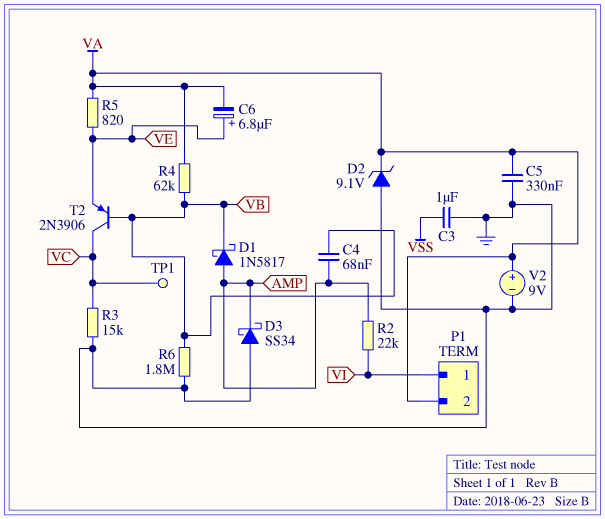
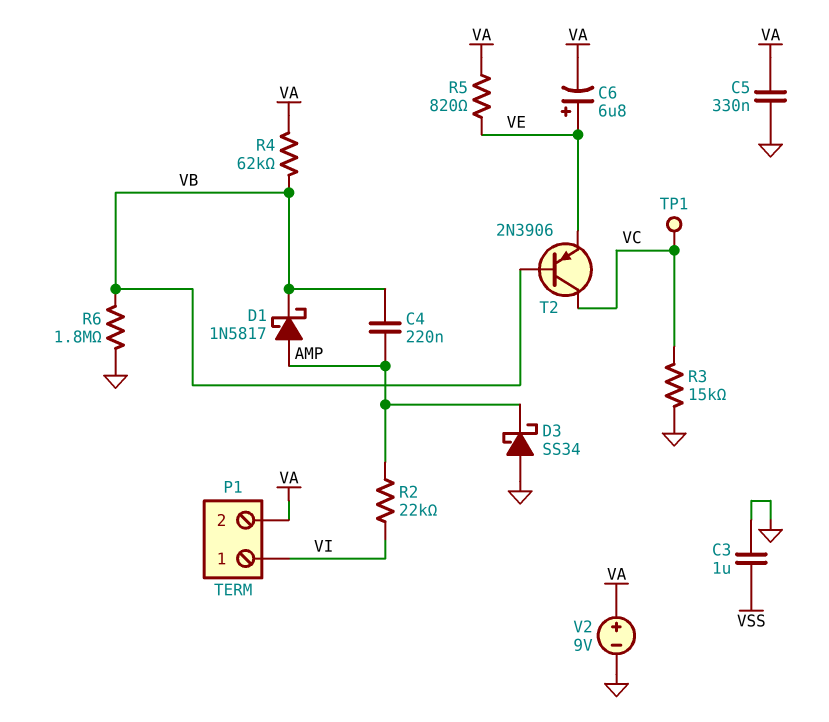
C4: 68nF (AMP, VB) -> 220nF (AMP, VB)
D2: zener 9.1V (A GND, K VA) -> none

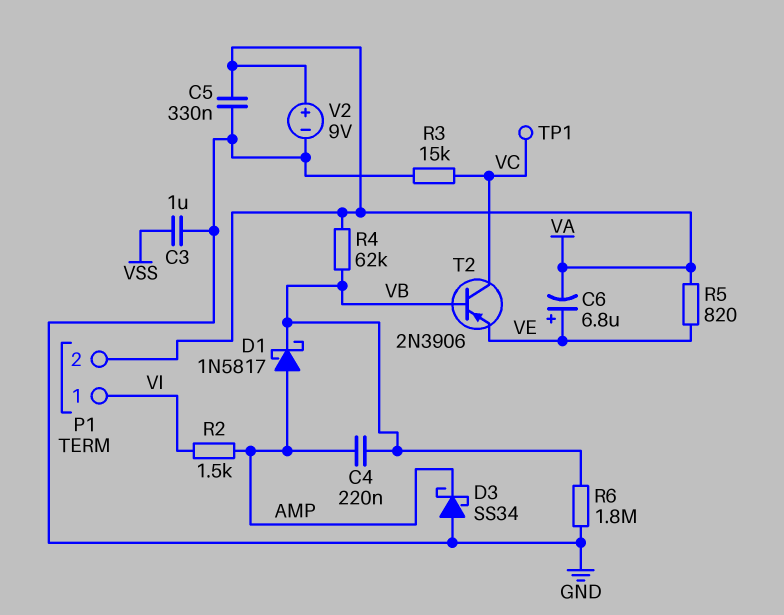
R2: 22k (AMP, VI) -> 1.5k (AMP, VI)

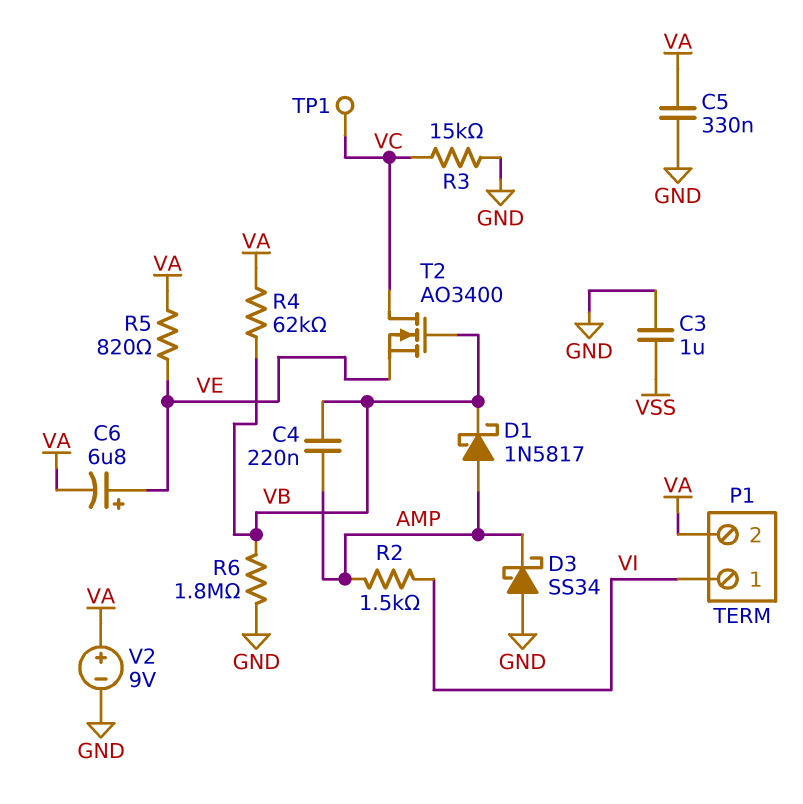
T2: PNP 2N3906 (B VB, C VC, E VE) -> NMOS AO3400 (G VB, D VC, S VE)

